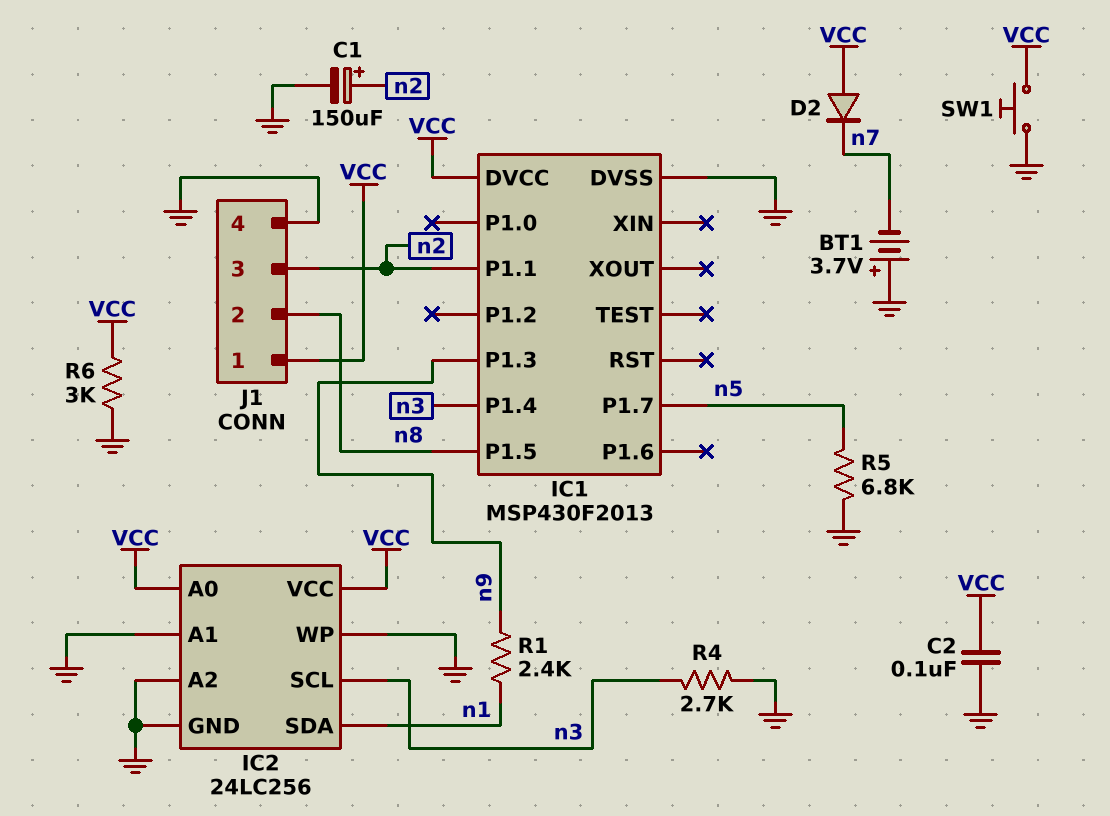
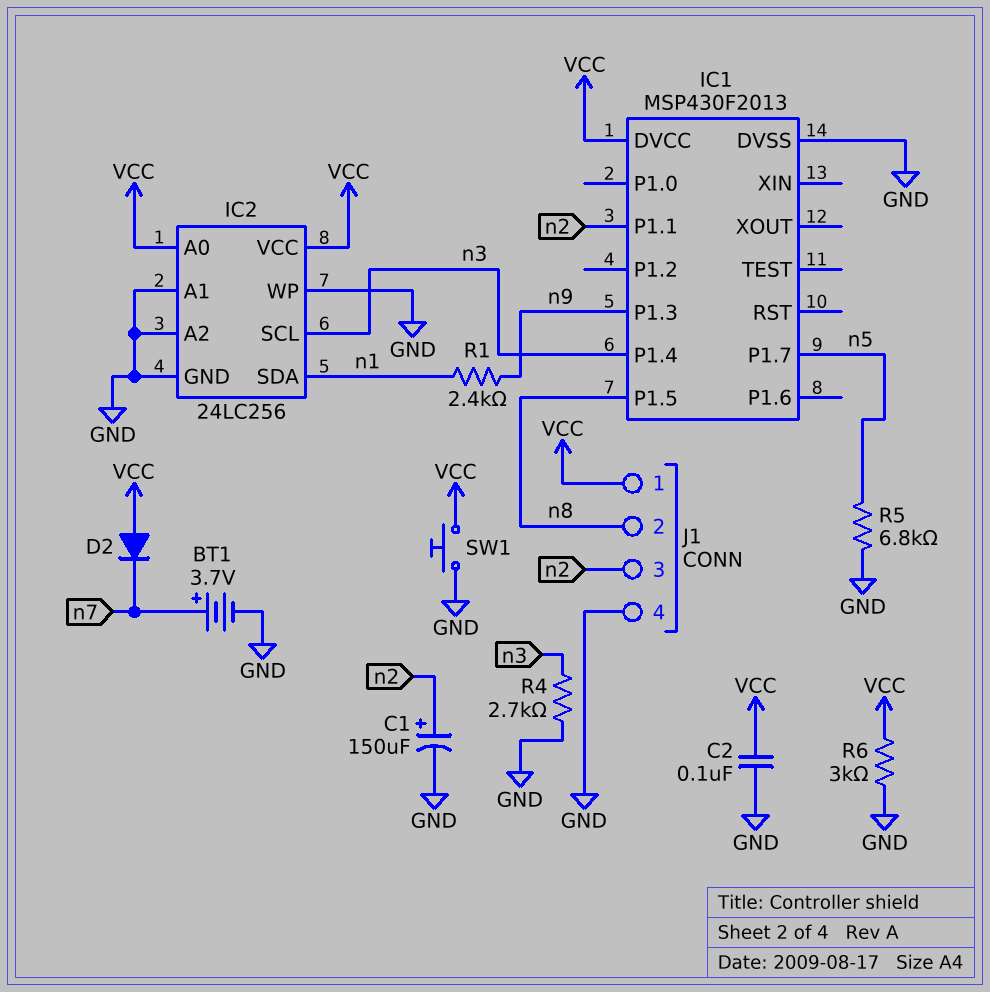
BT1: 3.7V (plus GND, minus n7) -> 3.7V (plus n7, minus GND)

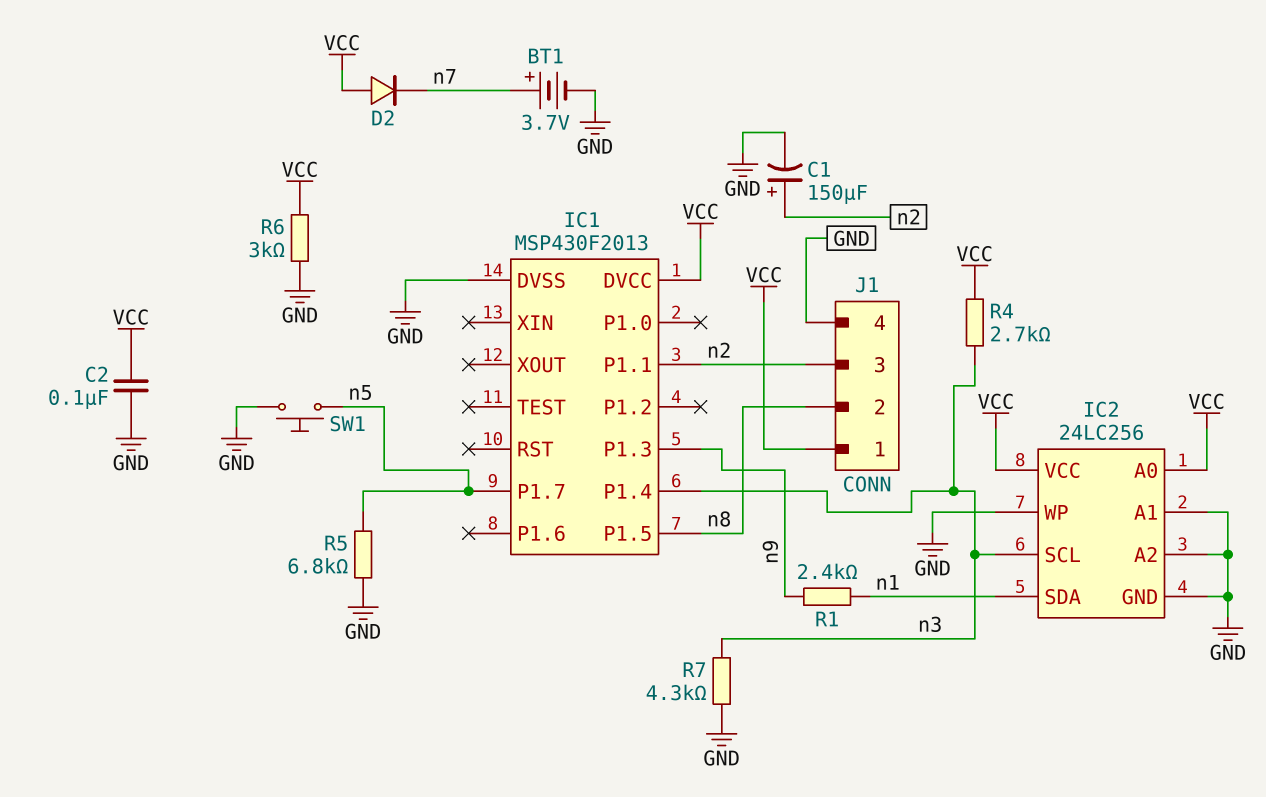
R4: 2.7k (GND, n3) -> 2.7k (VCC, n3)
R7: none -> 4.3k (GND, n3)
SW1: button (GND, VCC) -> button (GND, n5)

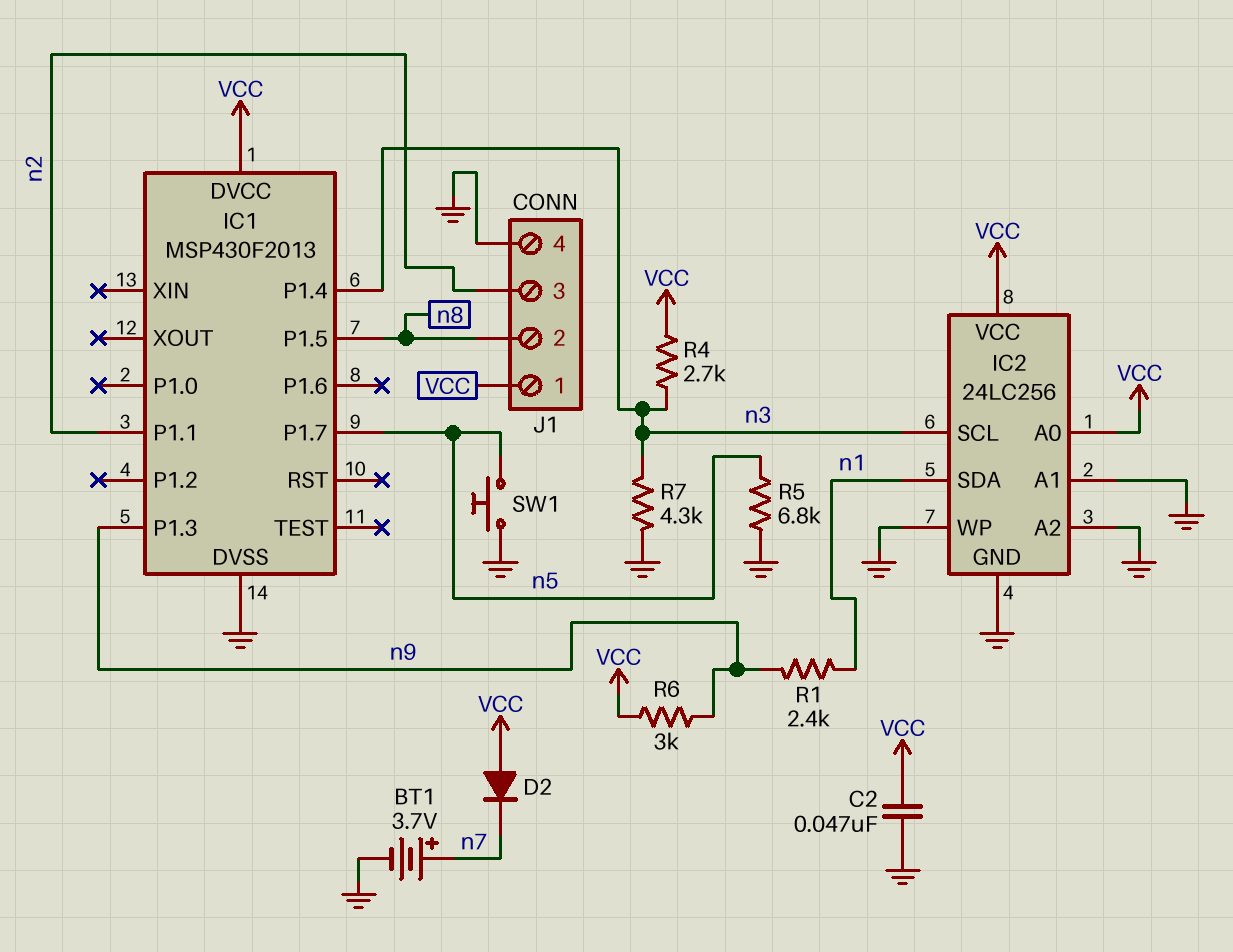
C1: 150uF (plus n2, minus GND) -> none
C2: 100nF (GND, VCC) -> 47nF (GND, VCC)
R6: 3k (GND, VCC) -> 3k (VCC, n9)

